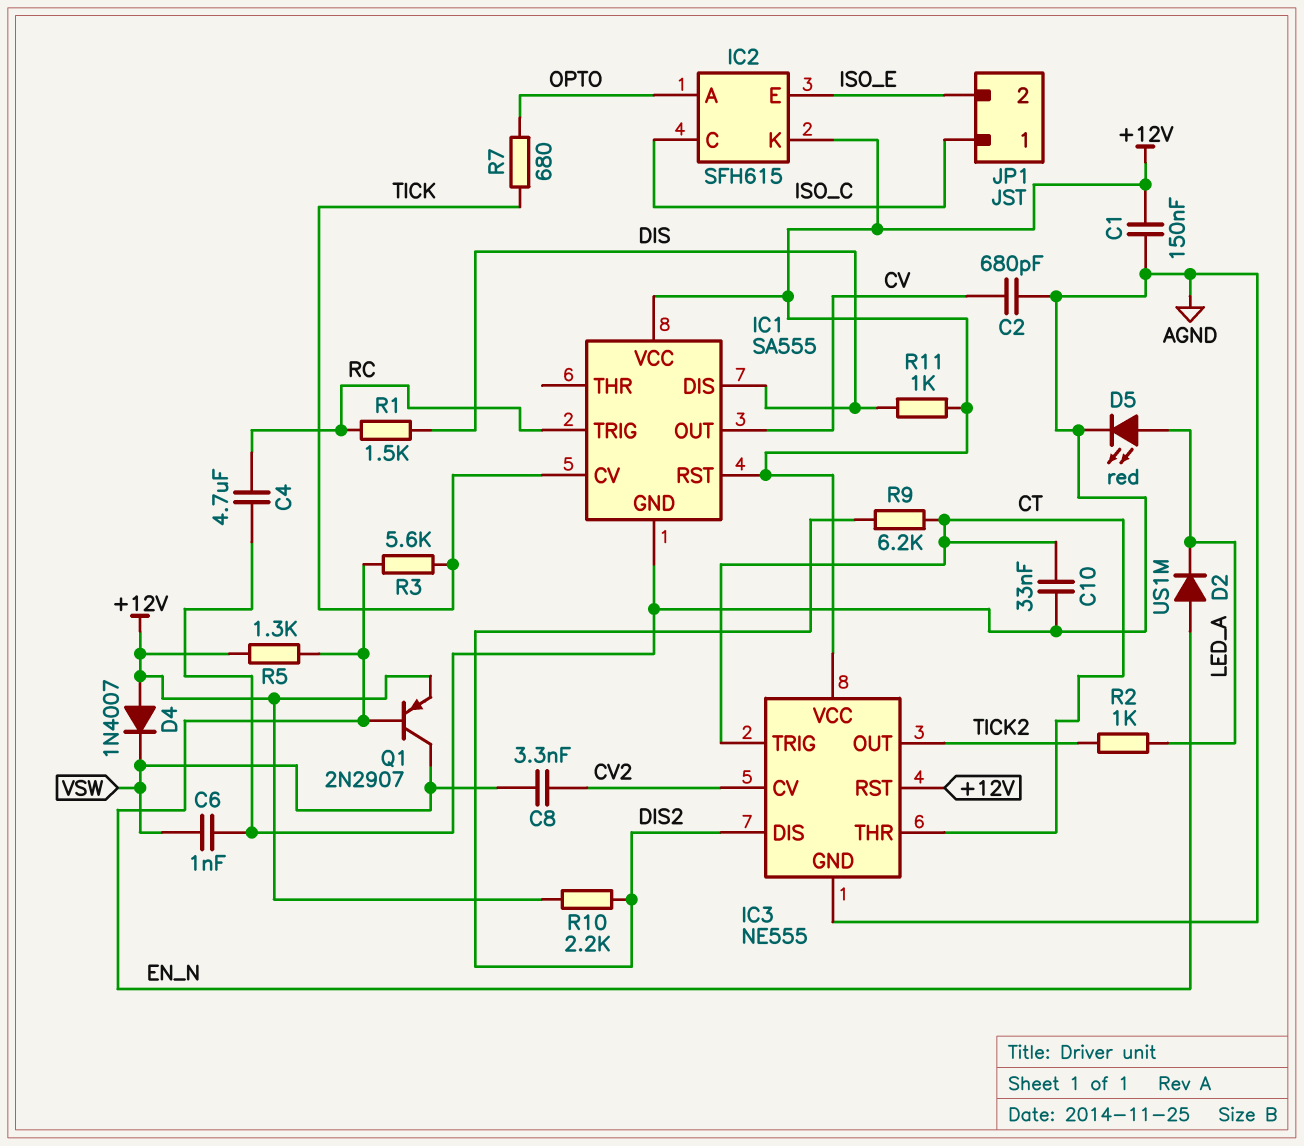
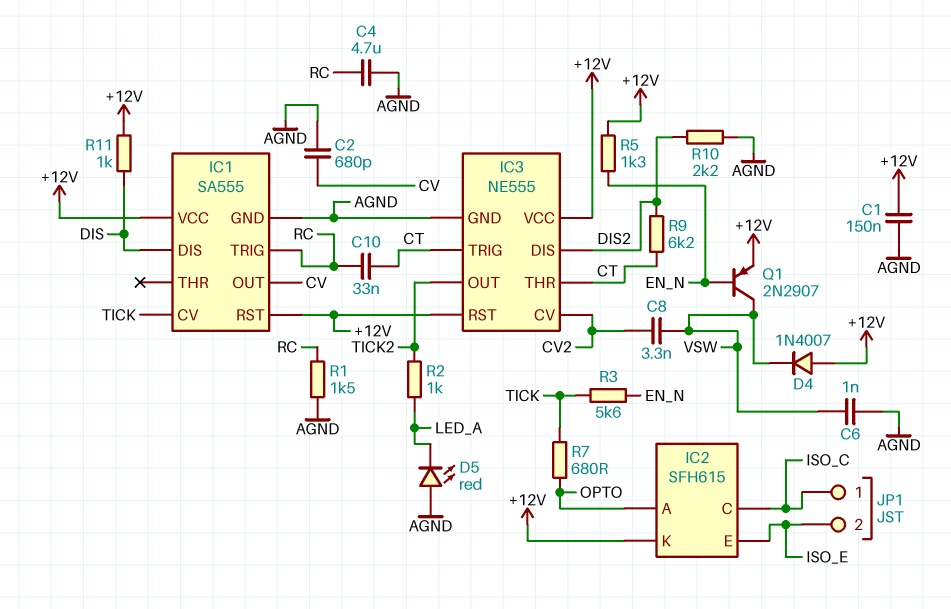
C10: 33nF (AGND, CT) -> 33nF (CT, RC)
D2: diode US1M (A EN_N, K LED_A) -> none
D5: LED red (A LED_A, K AGND) -> LED red (A AGND, K LED_A)
R1: 1.5k (DIS, RC) -> 1.5k (AGND, RC)
R10: 2.2k (+12V, DIS2) -> 2.2k (AGND, DIS2)

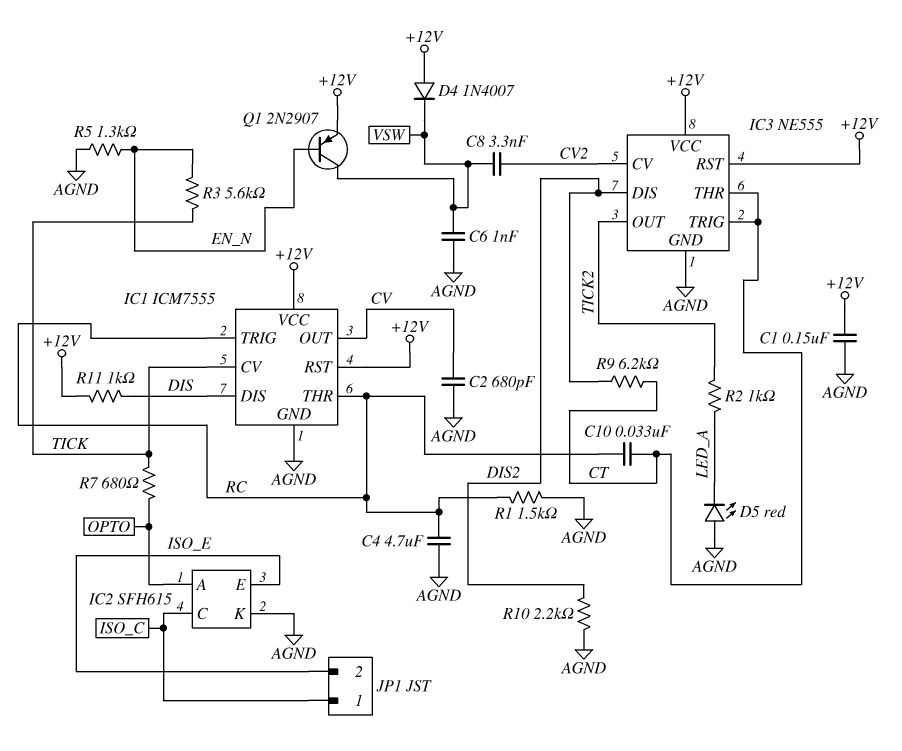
IC1: SA555 -> ICM7555
IC1 pin THR: none -> RC
IC2 pin K: +12V -> AGND
R5: 1.3k (+12V, EN_N) -> 1.3k (AGND, EN_N)

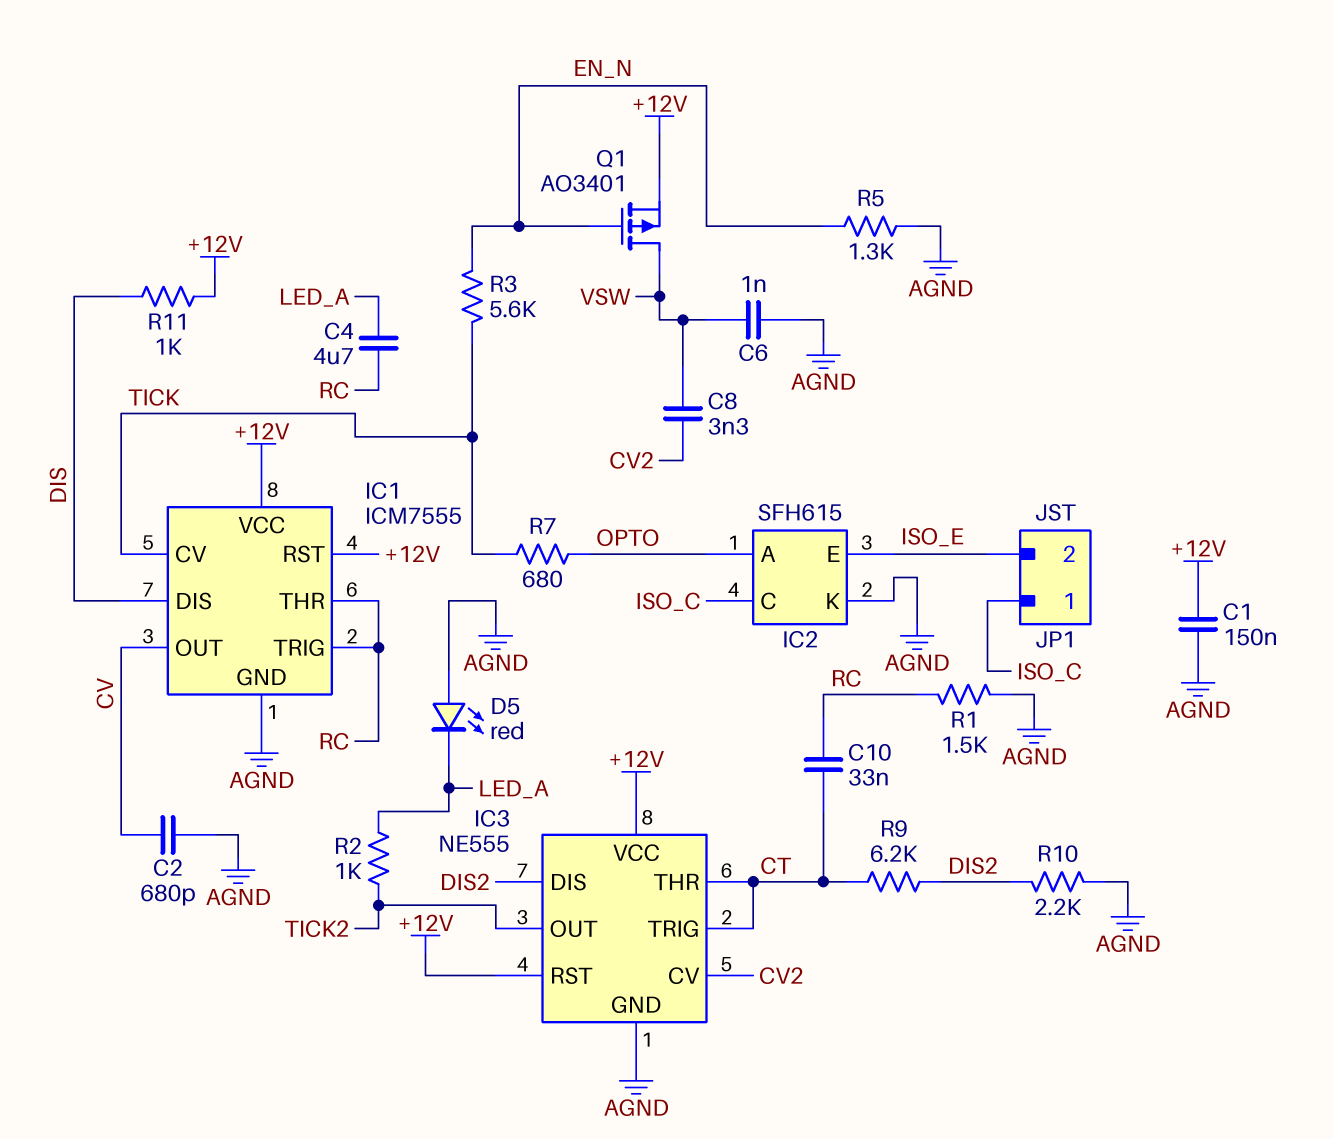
C4: 4.7uF (AGND, RC) -> 4.7uF (LED_A, RC)
D4: diode 1N4007 (A +12V, K VSW) -> none
Q1: PNP 2N2907 (B EN_N, C VSW, E +12V) -> PMOS AO3401 (G EN_N, D VSW, S +12V)

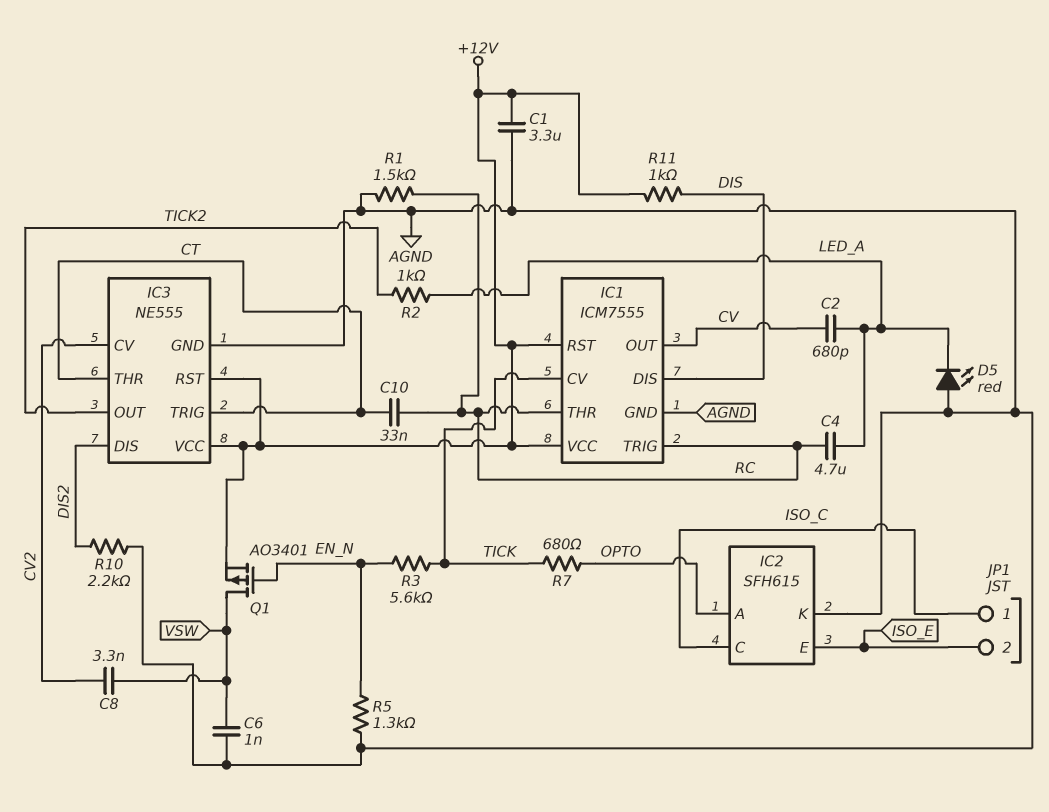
C1: 150nF (+12V, AGND) -> 3.3uF (+12V, AGND)
C2: 680pF (AGND, CV) -> 680pF (CV, LED_A)
R9: 6.2k (CT, DIS2) -> none

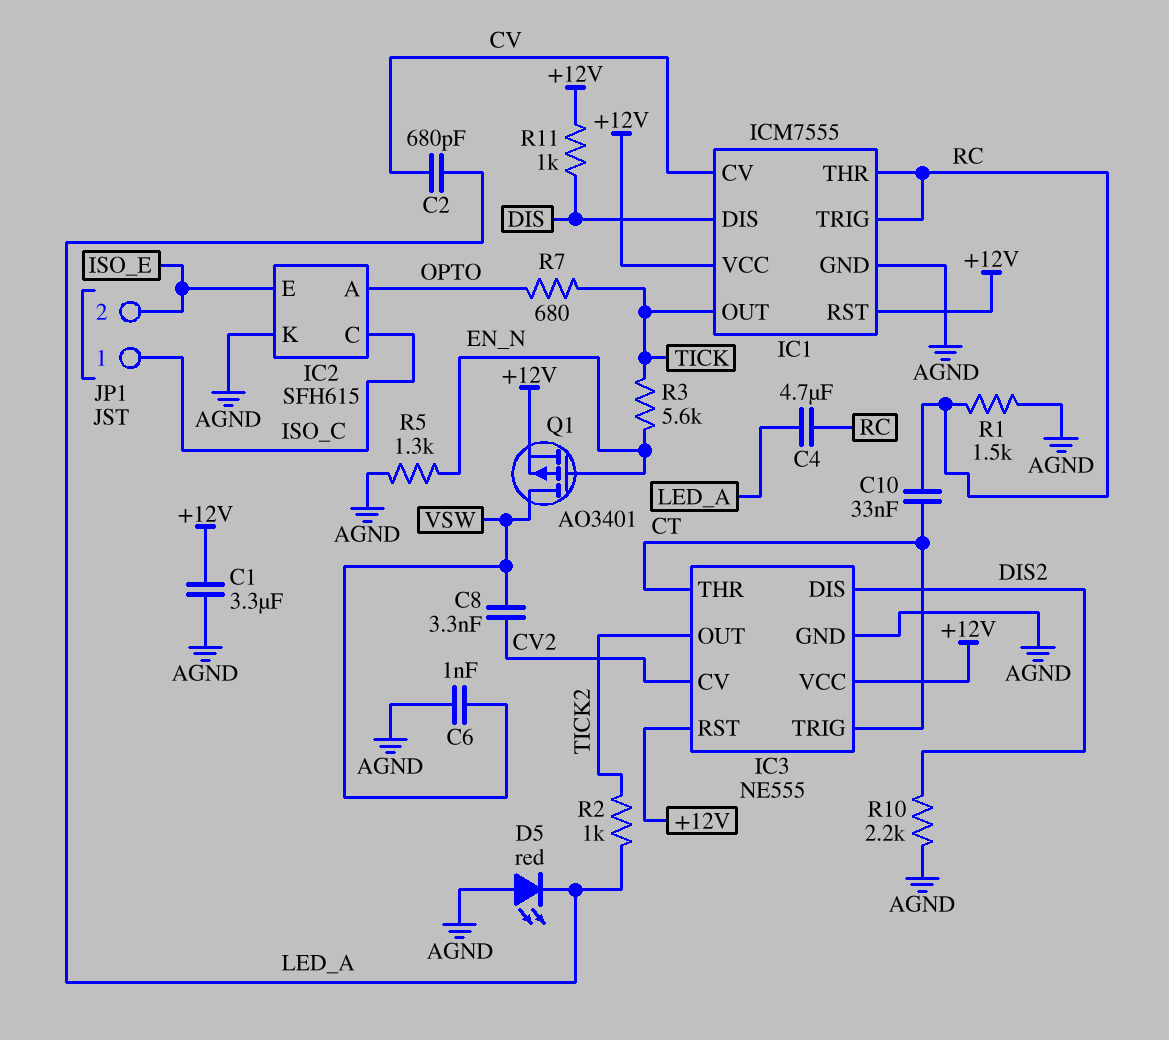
IC1 pin CV: TICK -> CV
IC1 pin OUT: CV -> TICK

